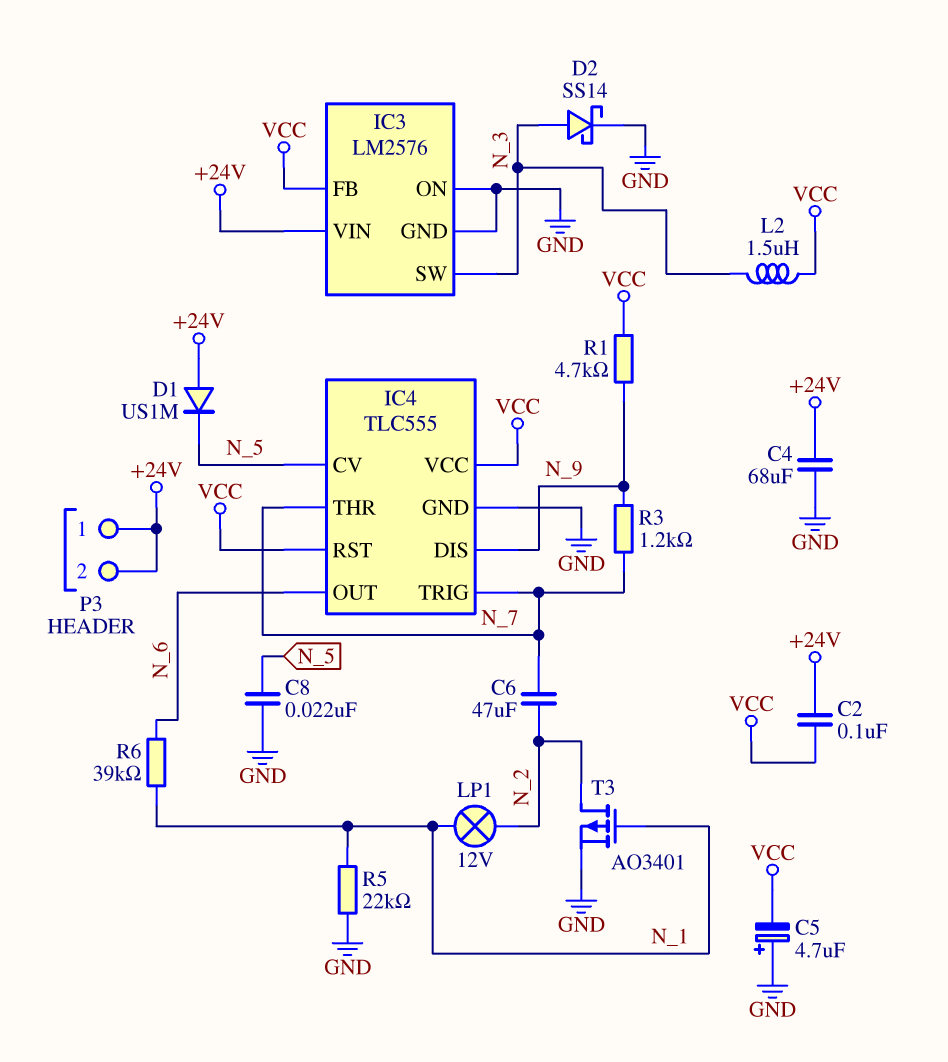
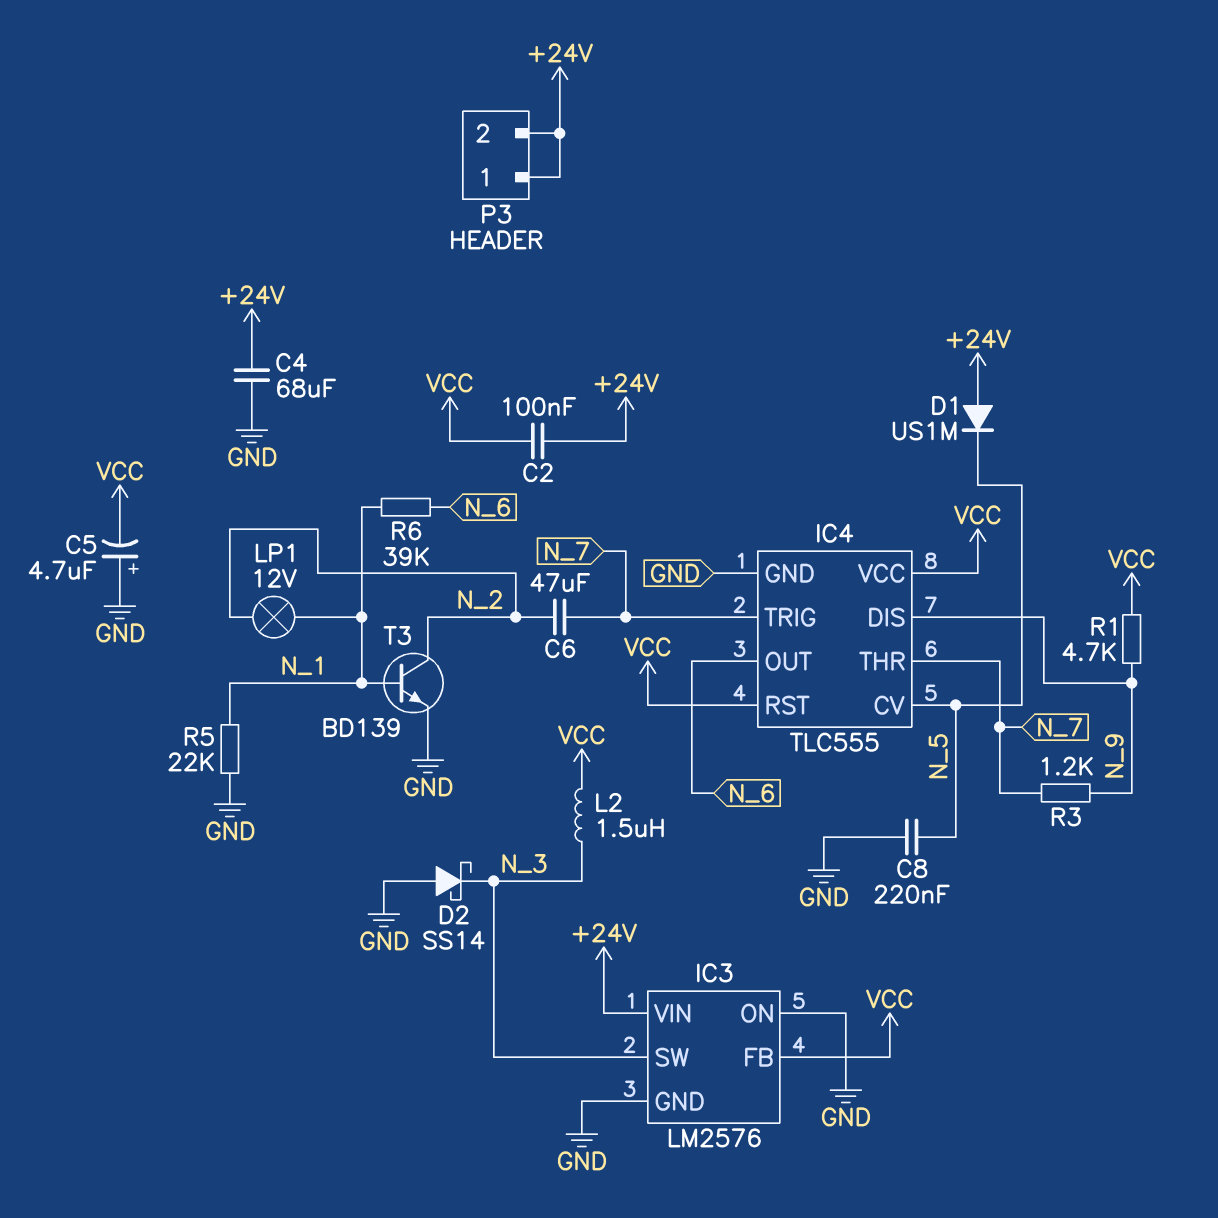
C8: 22nF (GND, N_5) -> 220nF (GND, N_5)
D2: schottky SS14 (A N_3, K GND) -> schottky SS14 (A GND, K N_3)
T3: PMOS AO3401 (G N_1, D N_2, S GND) -> NPN BD139 (B N_1, C N_2, E GND)

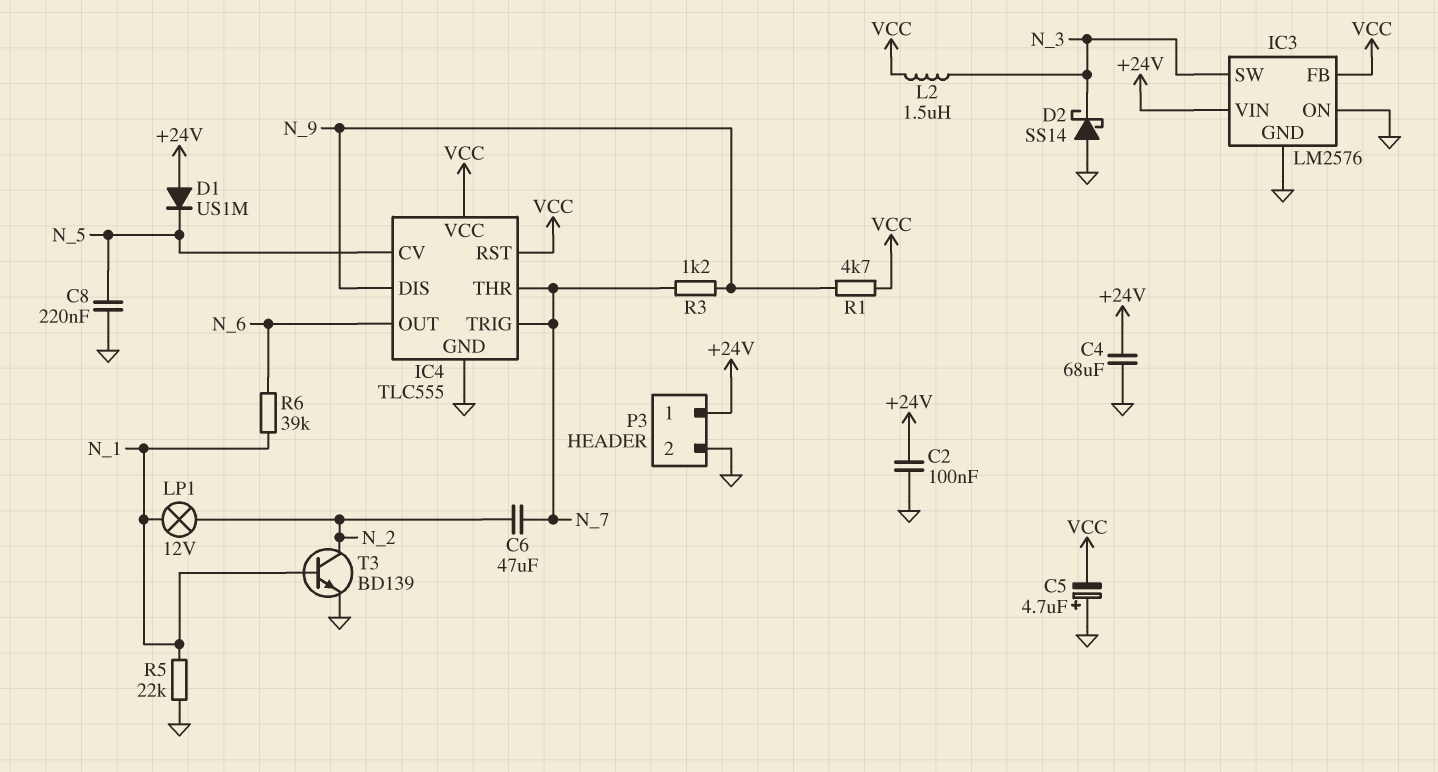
C2: 100nF (+24V, VCC) -> 100nF (+24V, GND)
P3 pin 2: +24V -> GND

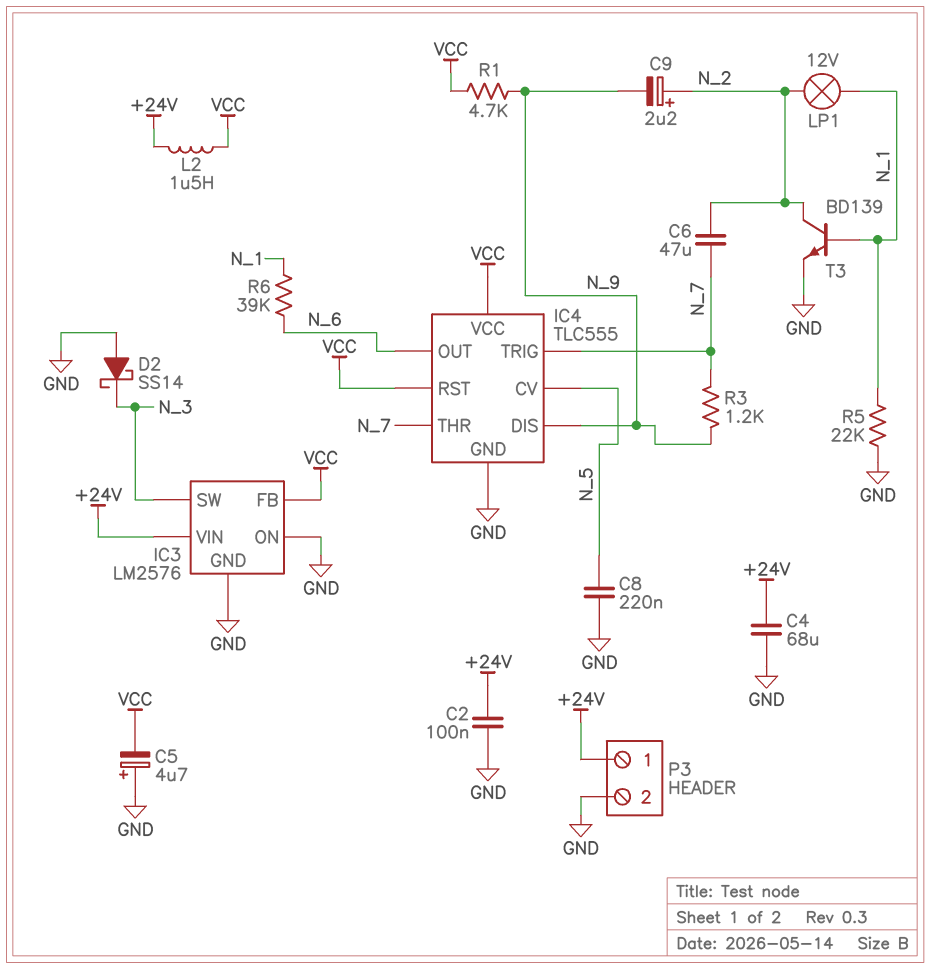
C9: none -> 2.2uF (plus N_2, minus N_9)
D1: diode US1M (A +24V, K N_5) -> none
L2: 1.5uH (N_3, VCC) -> 1.5uH (+24V, VCC)

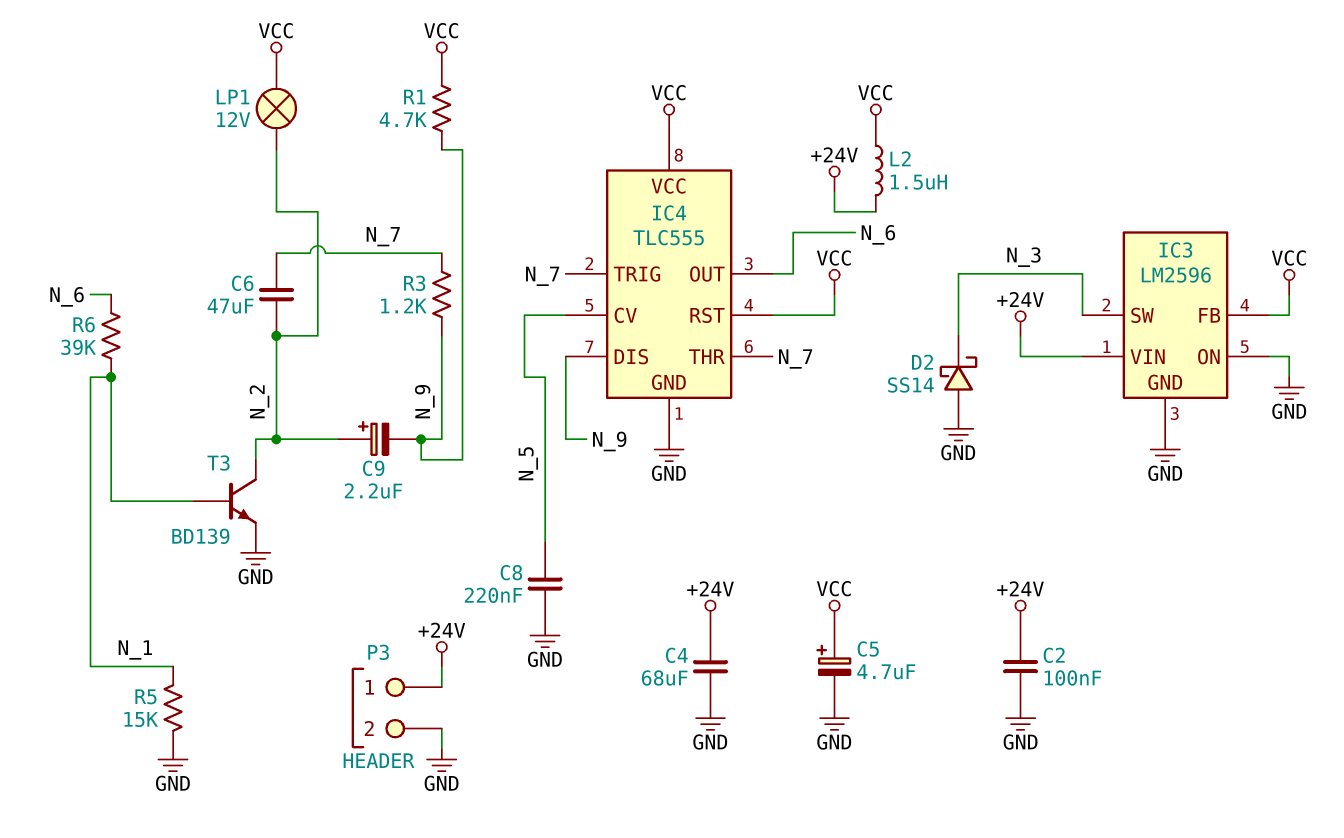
C5: 4.7uF (plus GND, minus VCC) -> 4.7uF (plus VCC, minus GND)
IC3: LM2576 -> LM2596
LP1: lamp 12V (N_1, N_2) -> lamp 12V (N_2, VCC)
R5: 22k (GND, N_1) -> 15k (GND, N_1)

